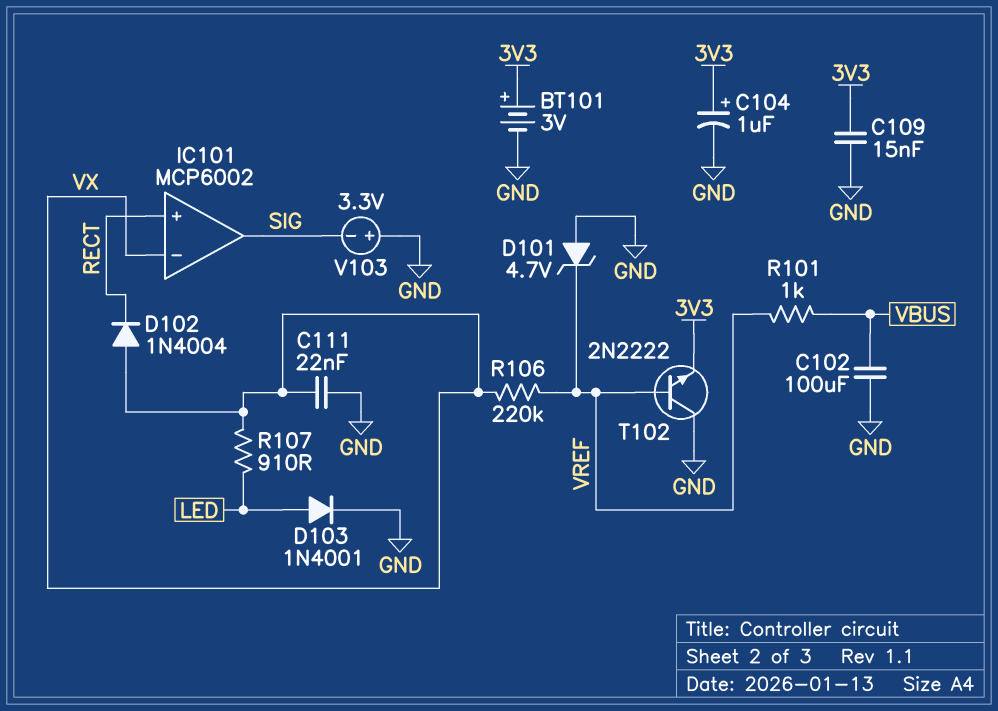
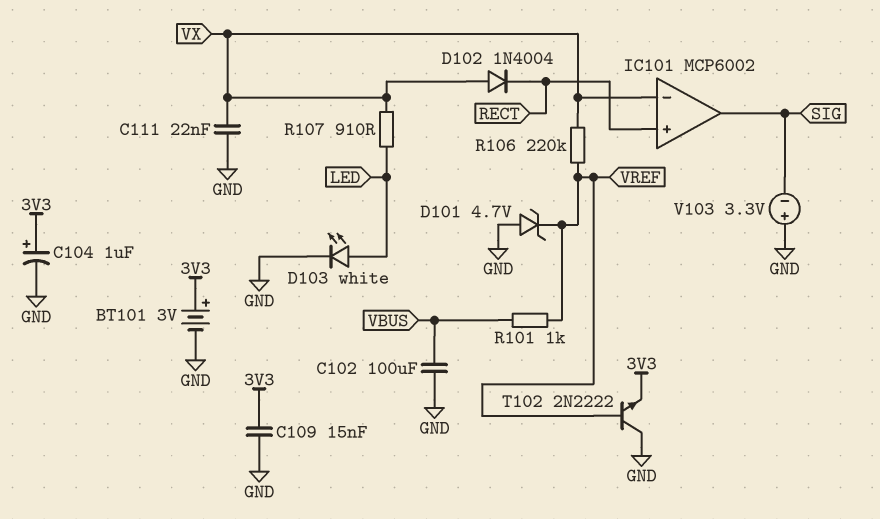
D103: diode 1N4001 (A LED, K GND) -> LED white (A LED, K GND)

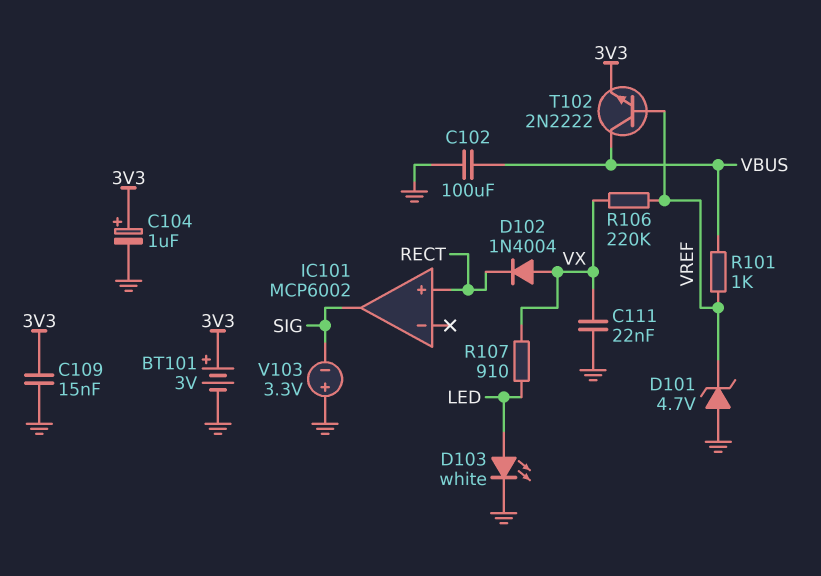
IC101 pin in-: VX -> none
T102: NPN 2N2222 (B VREF, C GND, E 3V3) -> NPN 2N2222 (B VREF, C VBUS, E 3V3)

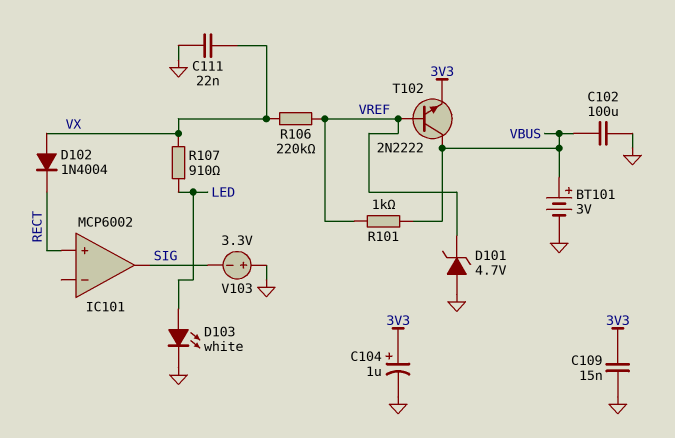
BT101: 3V (plus 3V3, minus GND) -> 3V (plus VBUS, minus GND)

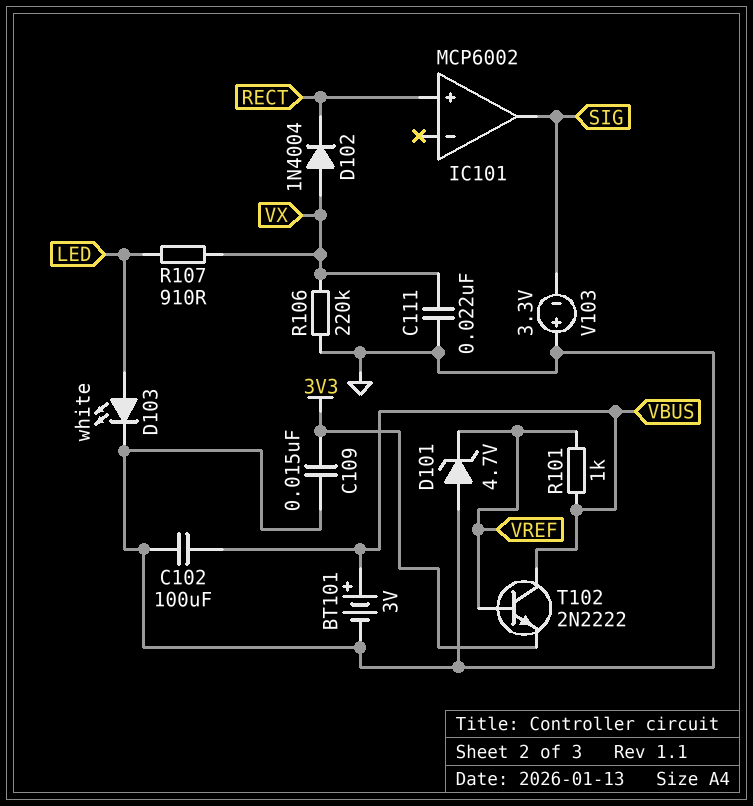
C104: 1uF (plus 3V3, minus GND) -> none
R106: 220k (VREF, VX) -> 220k (GND, VX)

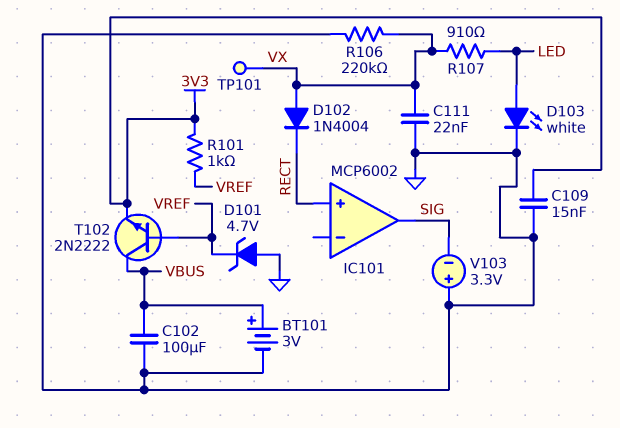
R101: 1k (VBUS, VREF) -> 1k (3V3, VREF)
TP101: none -> test point (VX)

